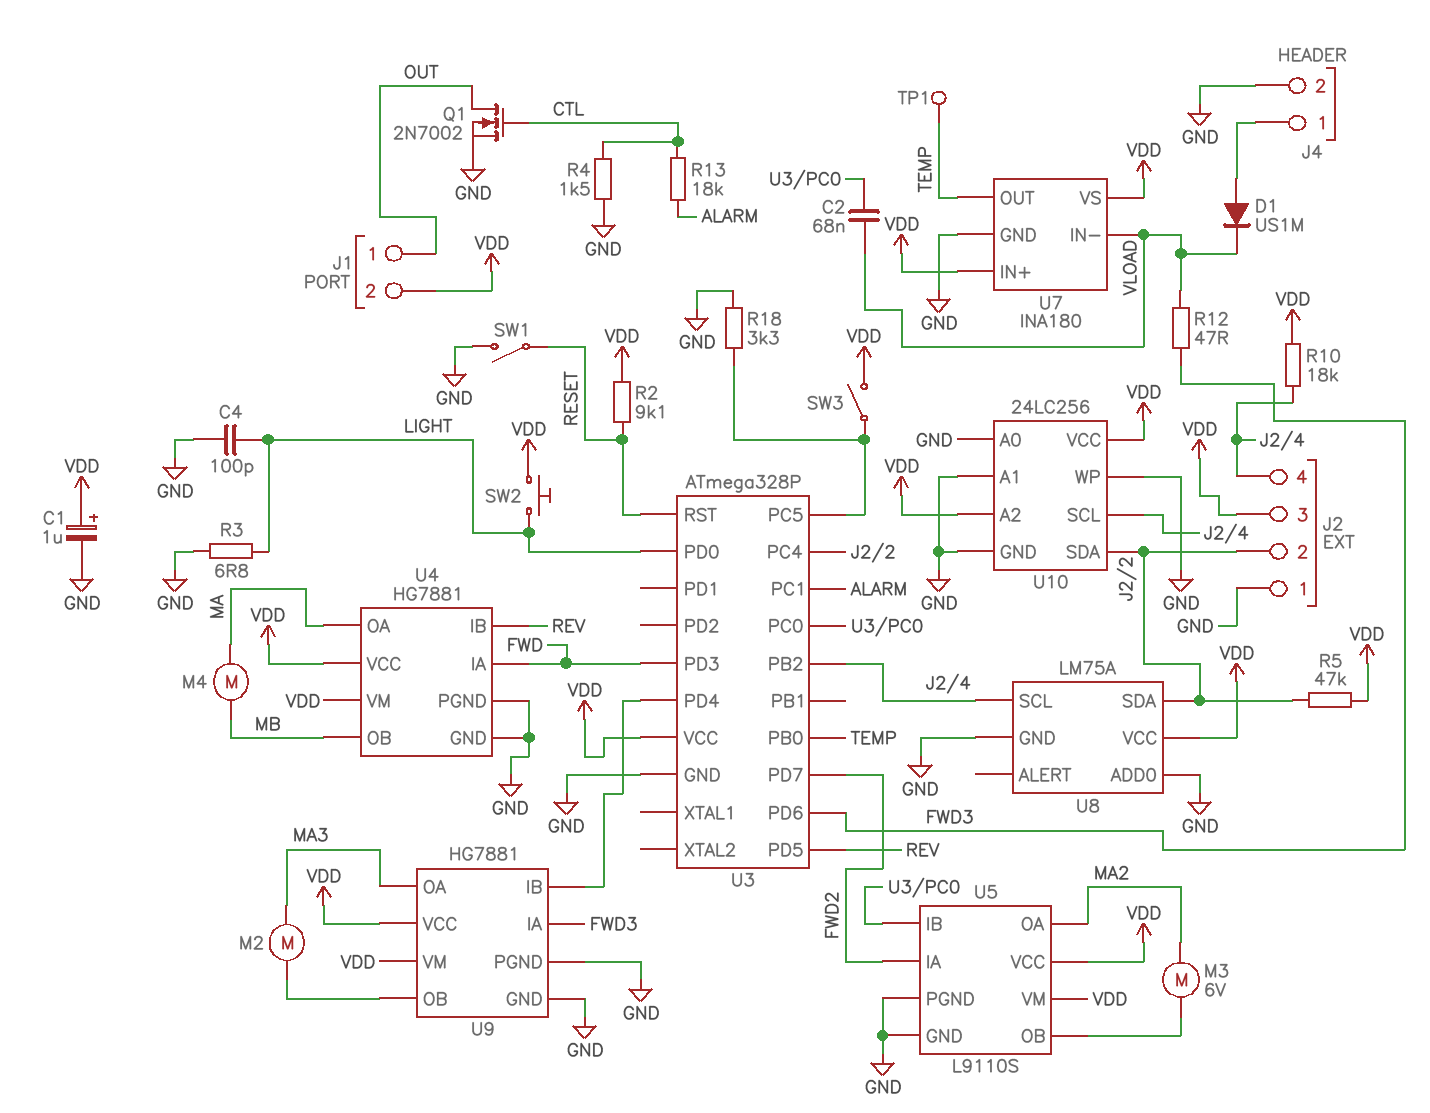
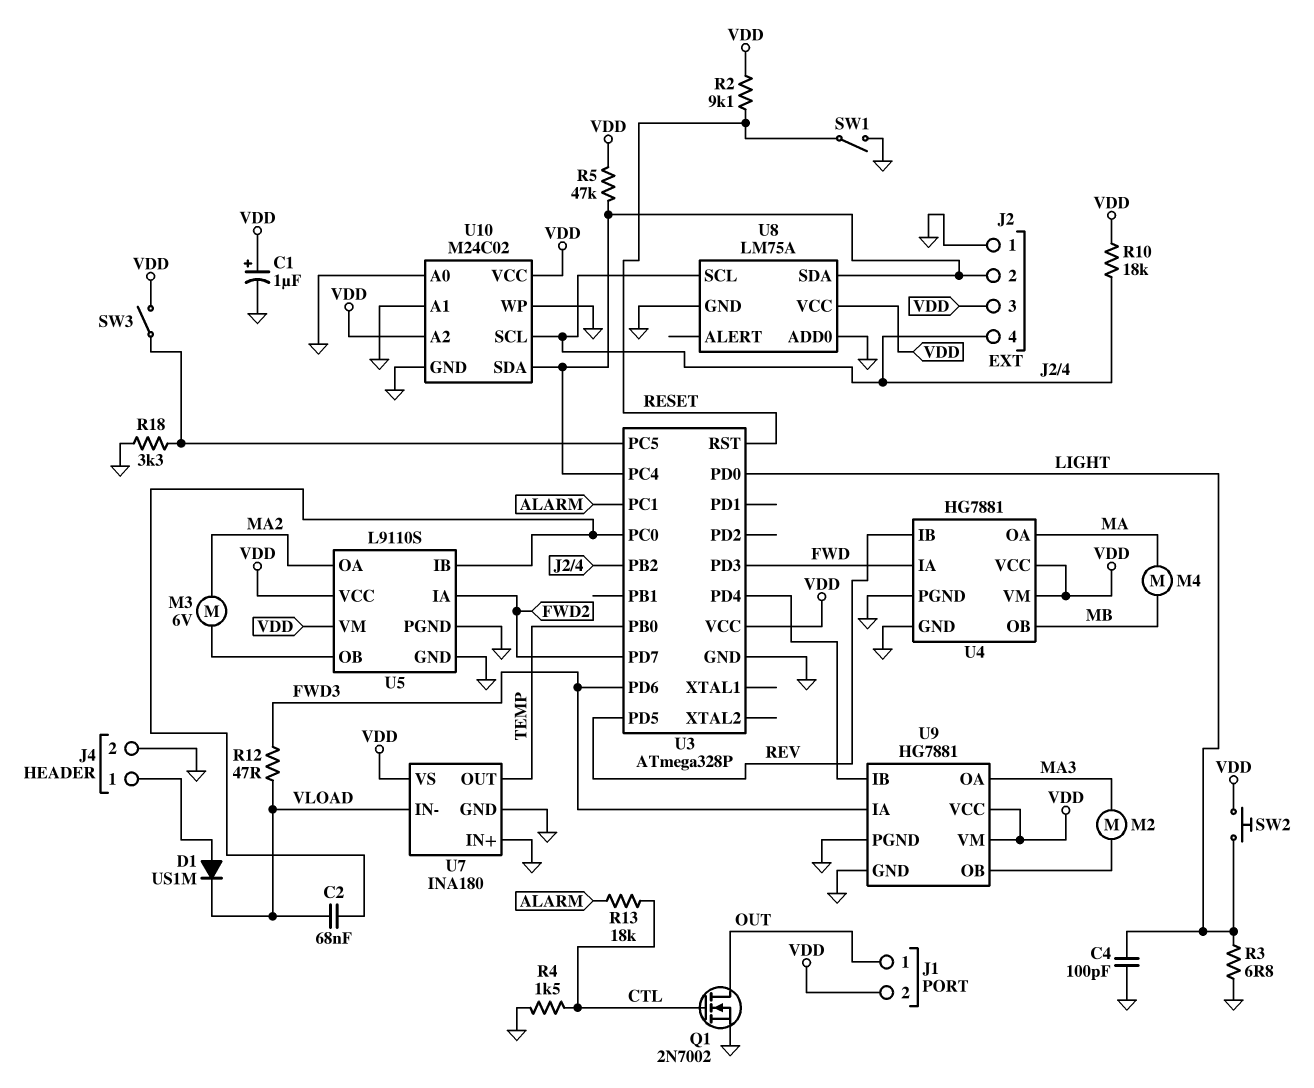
TP1: test point (TEMP) -> none
U7 pin IN+: VDD -> GND
U10: 24LC256 -> M24C02

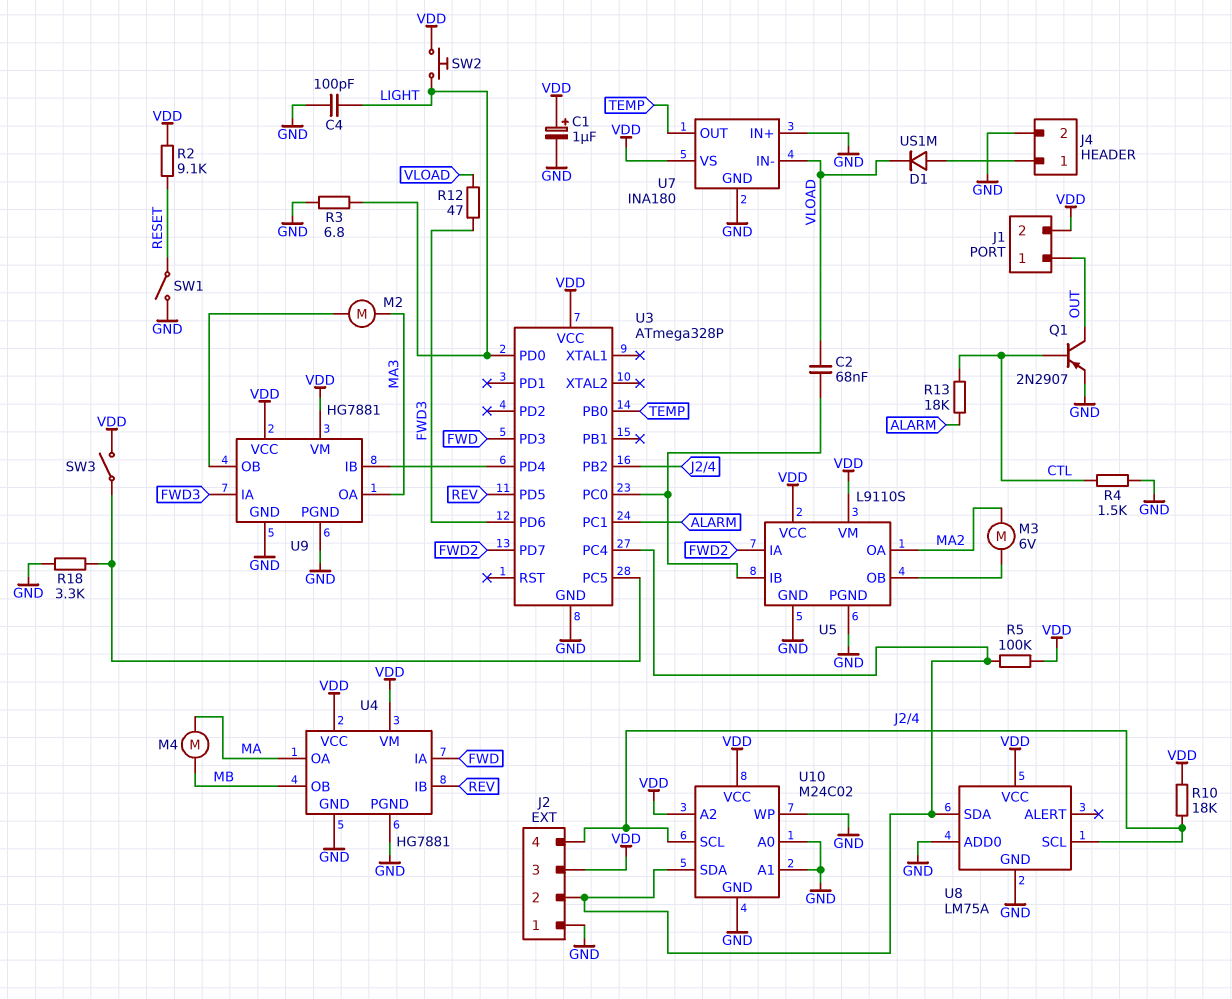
Q1: NMOS 2N7002 (G CTL, D OUT, S GND) -> PNP 2N2907 (B CTL, C OUT, E GND)
R5: 47k (J2/2, VDD) -> 100k (J2/2, VDD)
U3 pin RST: RESET -> none

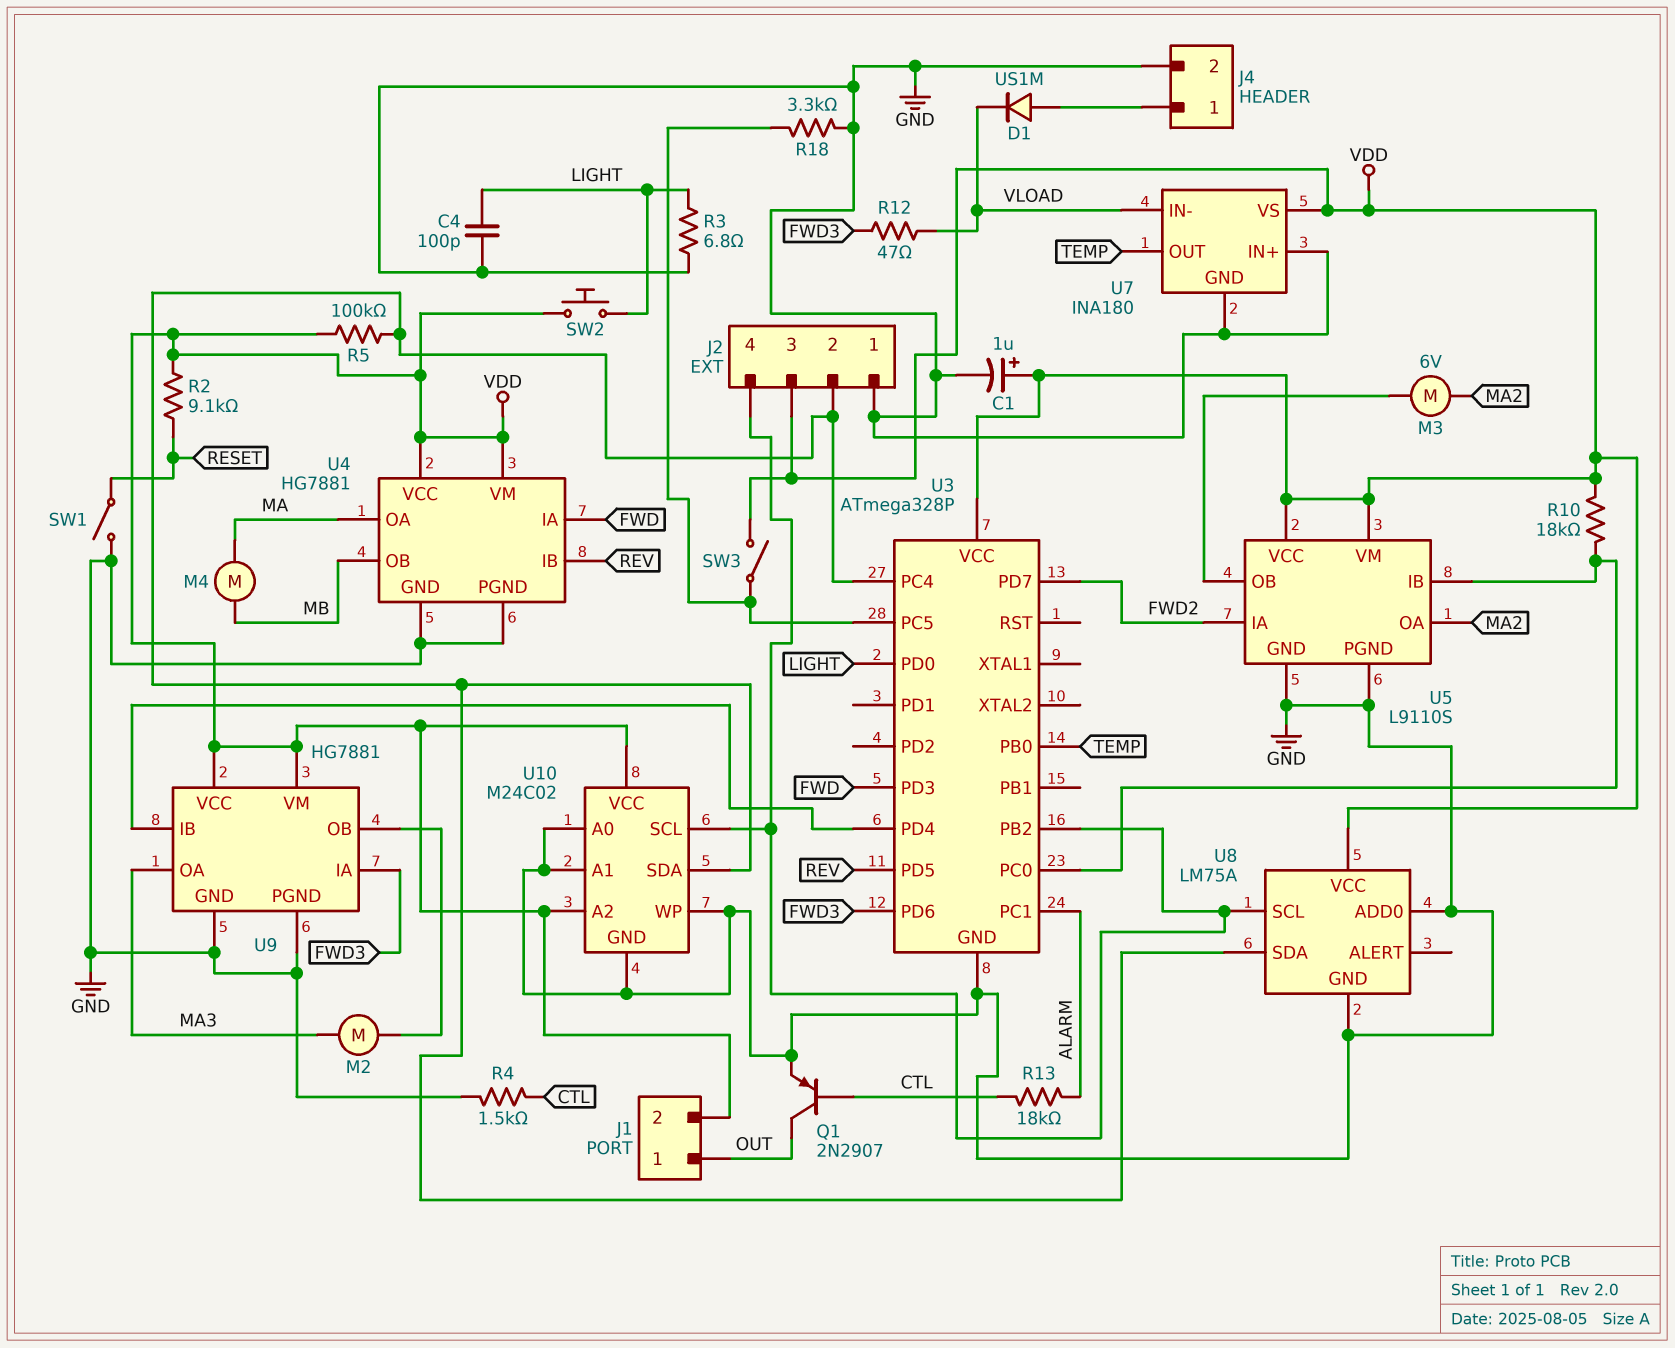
C2: 68nF (U3/PC0, VLOAD) -> none
R10: 18k (J2/4, VDD) -> 18k (U3/PC0, VDD)

